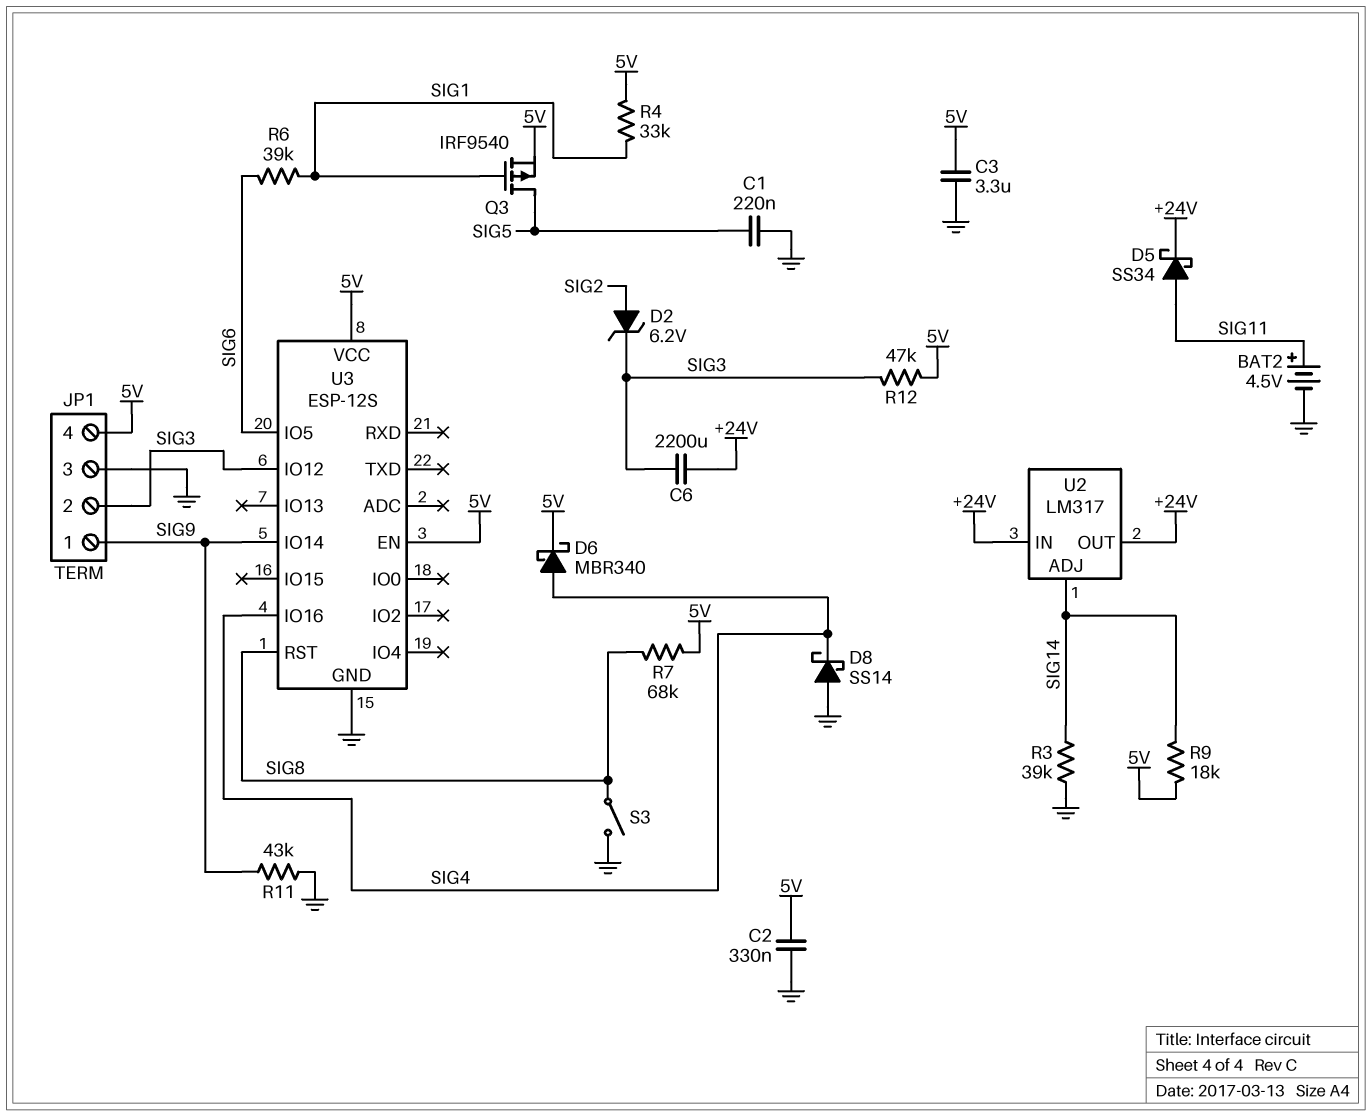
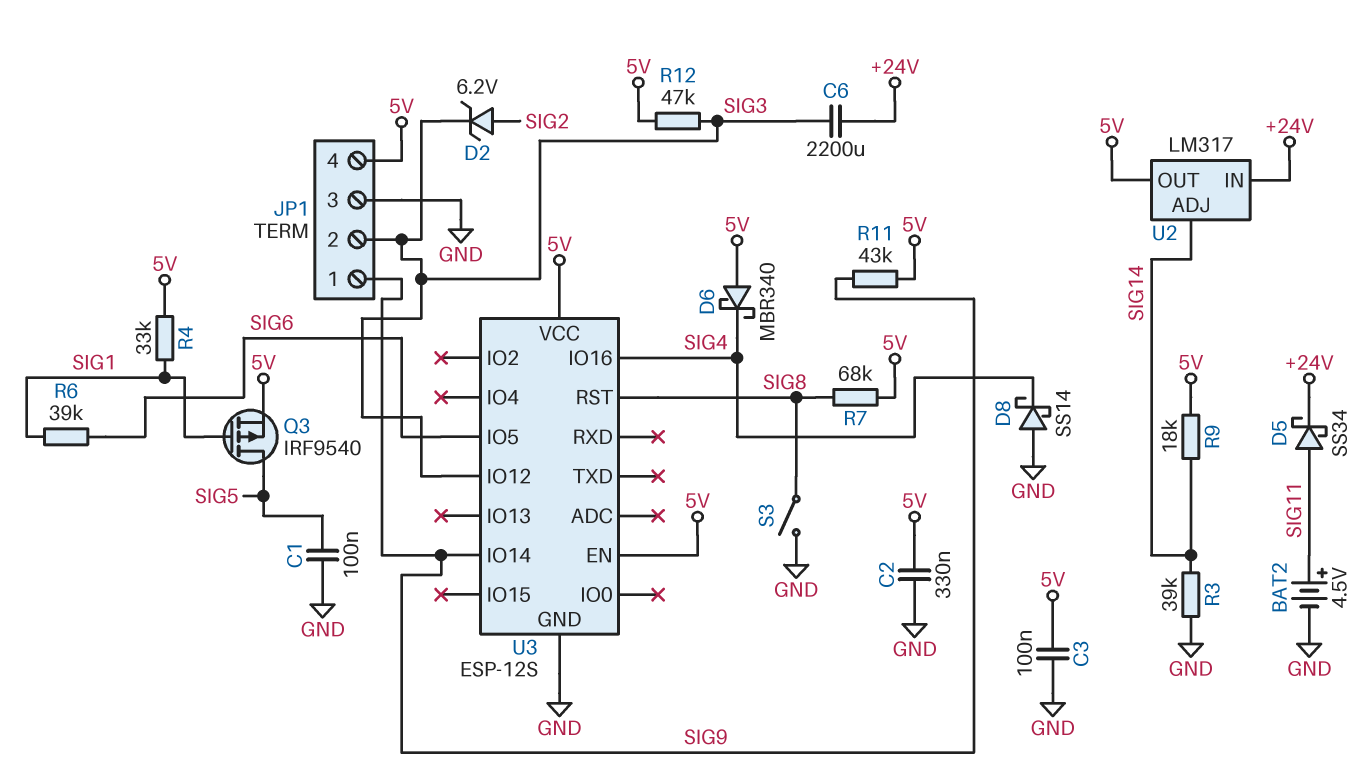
C1: 220nF (GND, SIG5) -> 100nF (GND, SIG5)
C3: 3.3uF (5V, GND) -> 100nF (5V, GND)
D6: schottky MBR340 (A SIG4, K 5V) -> schottky MBR340 (A 5V, K SIG4)
R11: 43k (GND, SIG9) -> 43k (5V, SIG9)
U2 pin OUT: +24V -> 5V

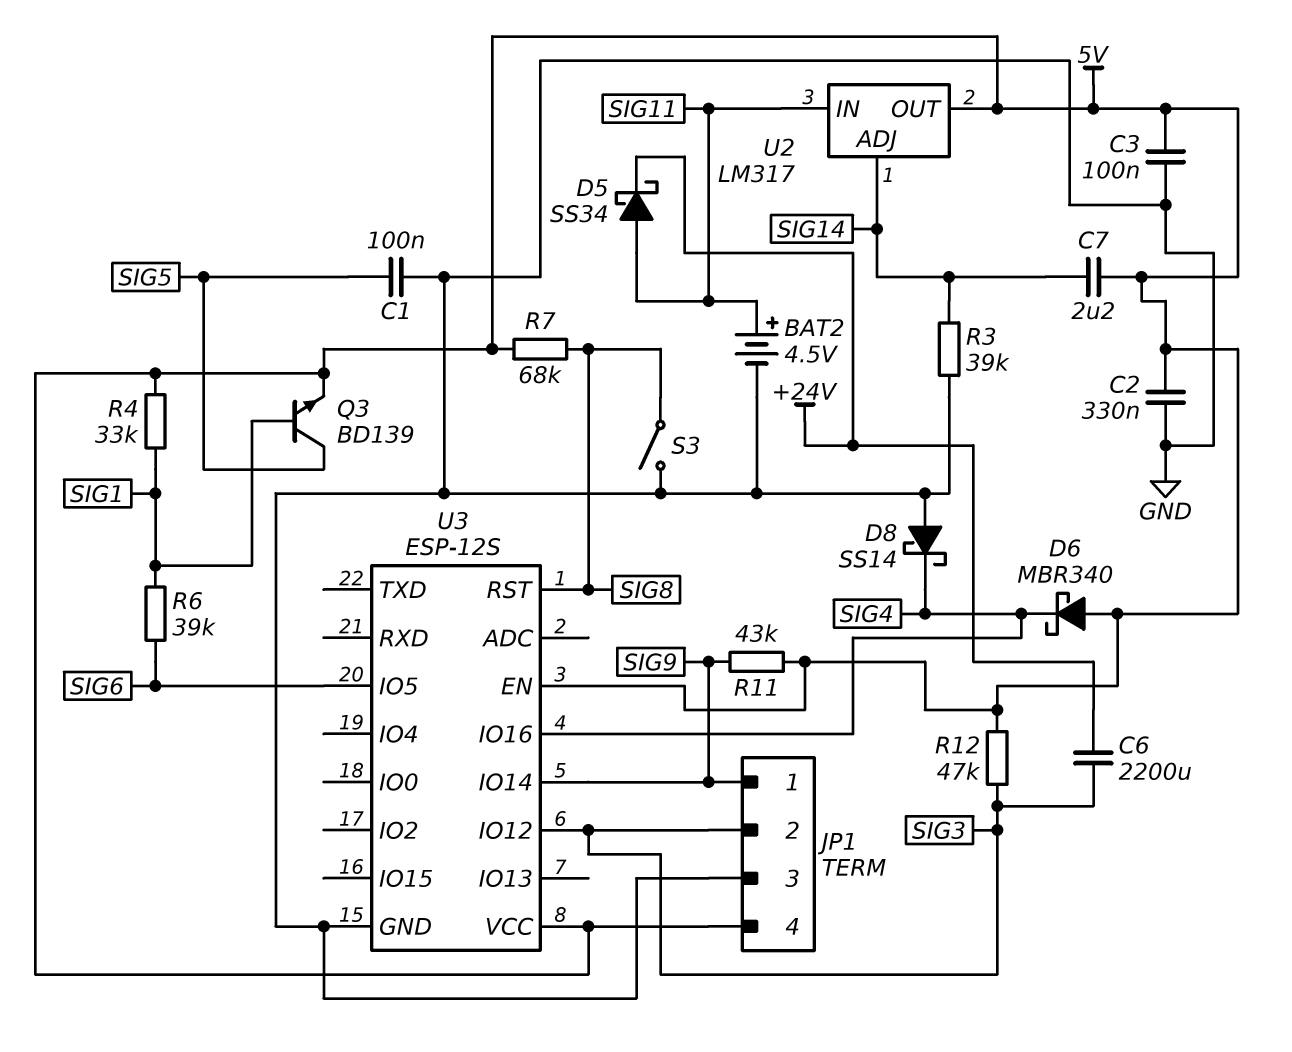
C7: none -> 2.2uF (5V, SIG14)
D2: zener 6.2V (A SIG2, K SIG3) -> none
Q3: PMOS IRF9540 (G SIG1, D SIG5, S 5V) -> NPN BD139 (B SIG1, C SIG5, E 5V)
R9: 18k (5V, SIG14) -> none
U2 pin IN: +24V -> SIG11

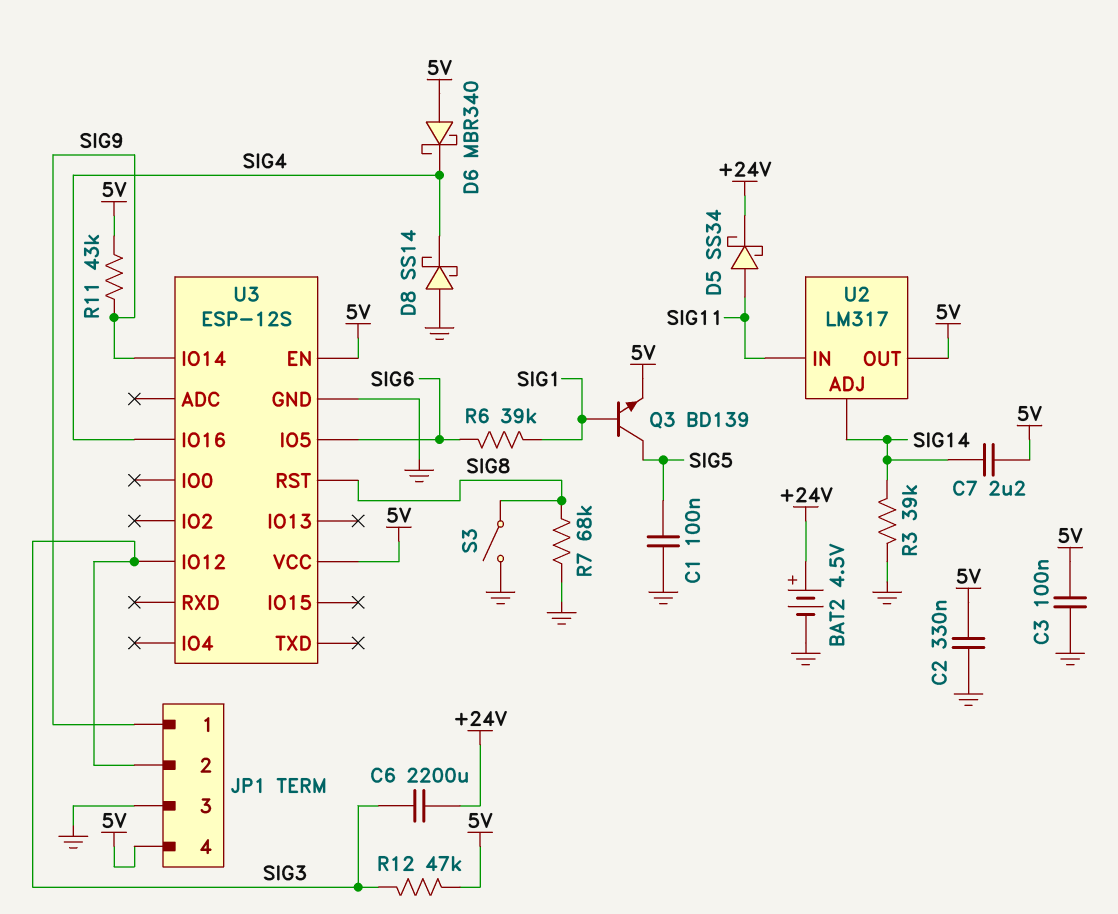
BAT2: 4.5V (plus SIG11, minus GND) -> 4.5V (plus +24V, minus GND)
R4: 33k (5V, SIG1) -> none
R7: 68k (5V, SIG8) -> 68k (GND, SIG8)

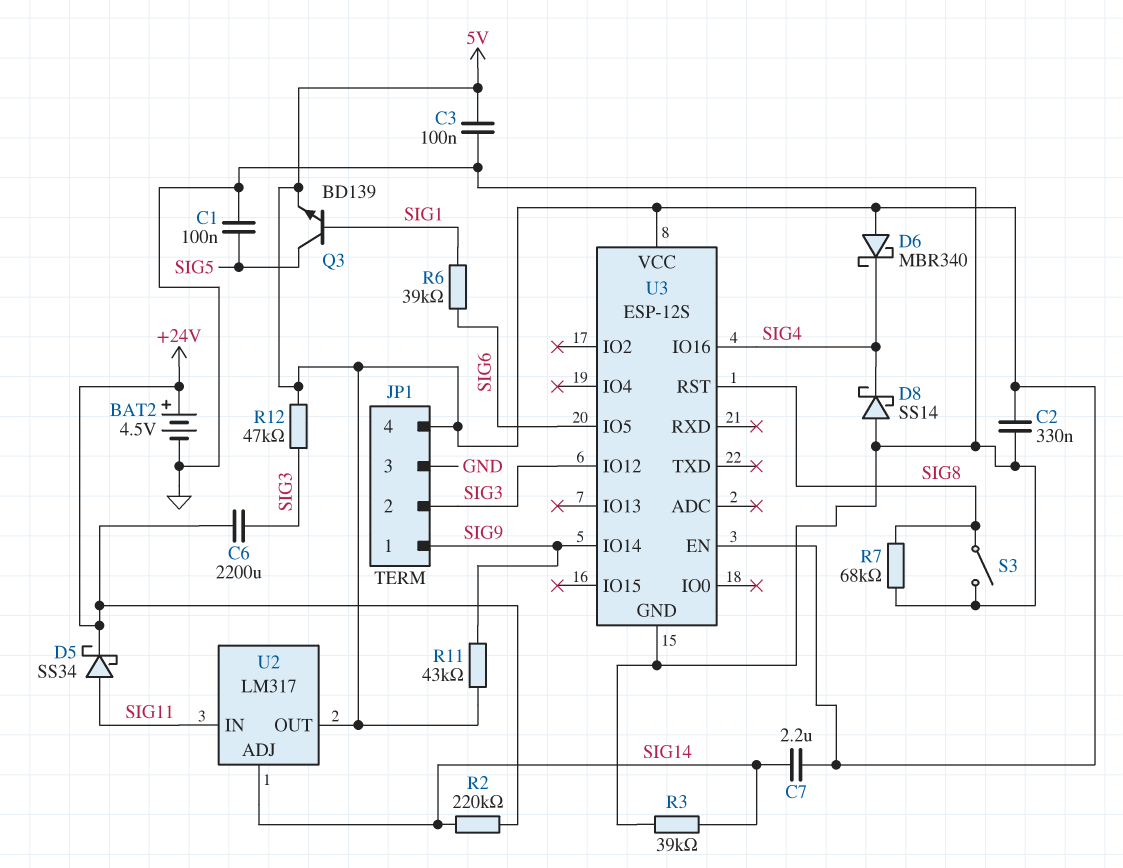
R2: none -> 220k (+24V, SIG14)

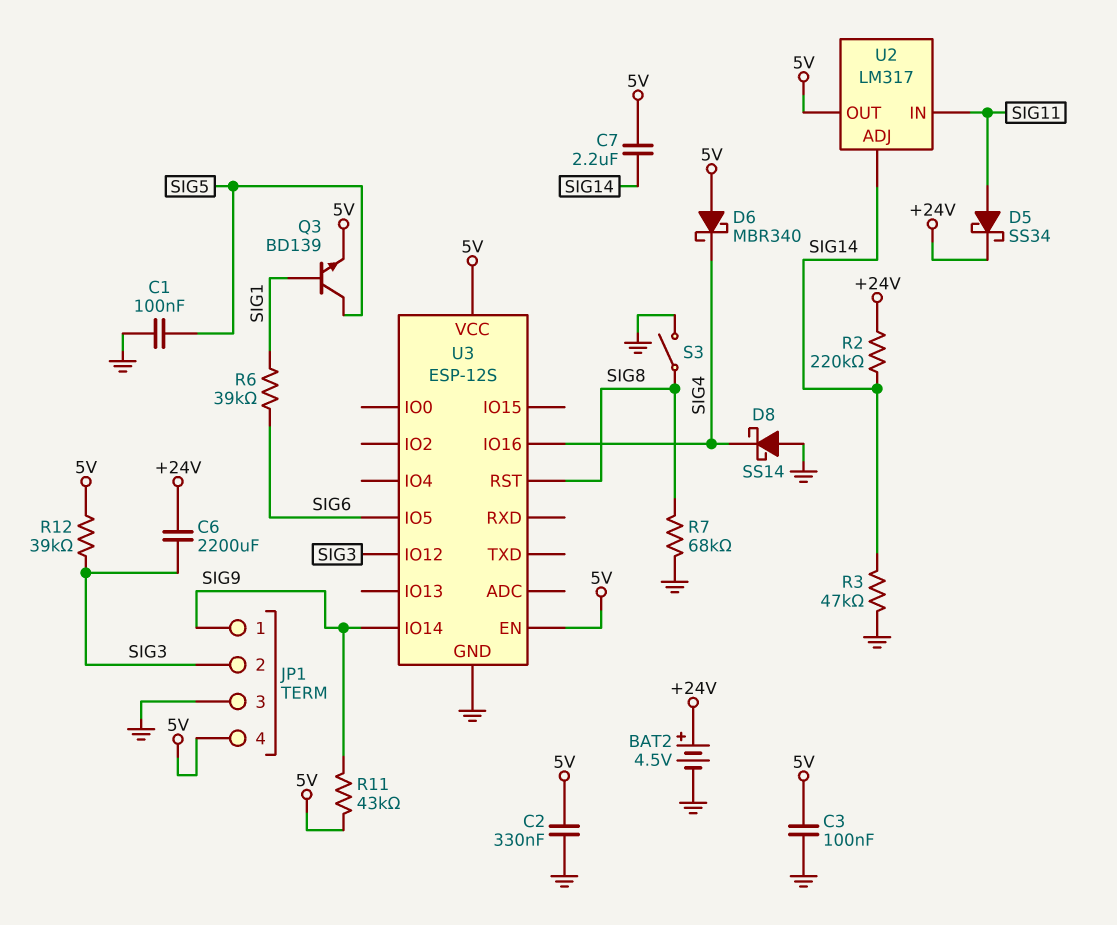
R3: 39k (GND, SIG14) -> 47k (GND, SIG14)
R12: 47k (5V, SIG3) -> 39k (5V, SIG3)

